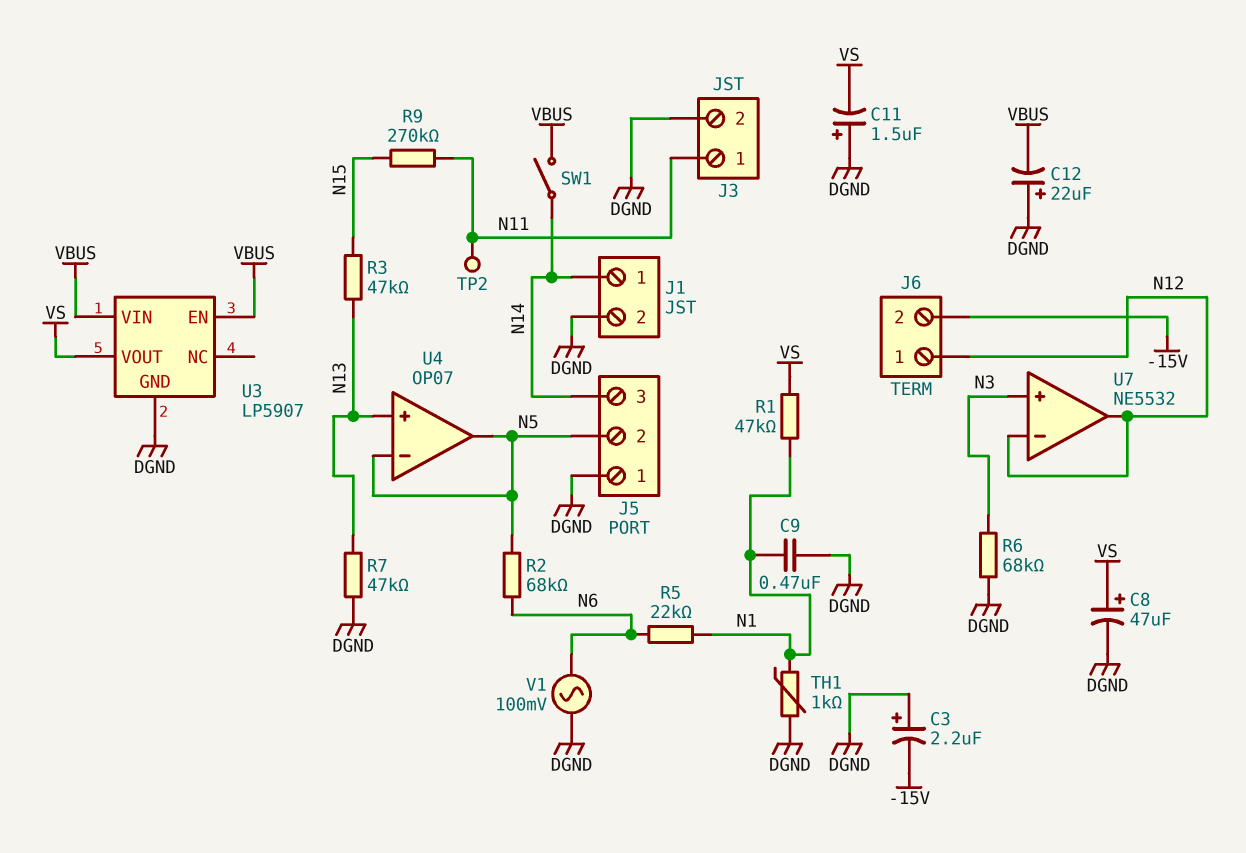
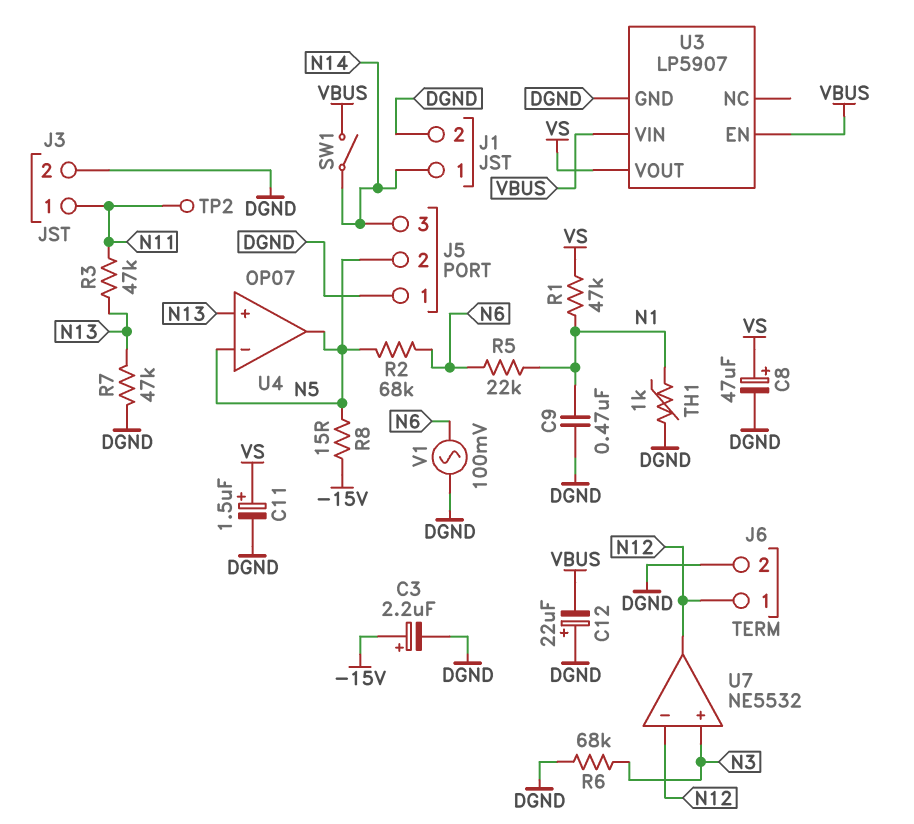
C3: 2.2uF (plus DGND, minus -15V) -> 2.2uF (plus -15V, minus DGND)
C11: 1.5uF (plus DGND, minus VS) -> 1.5uF (plus VS, minus DGND)
J6 pin 2: -15V -> DGND
R3: 47k (N13, N15) -> 47k (N11, N13)
R8: none -> 15 (-15V, N5)
R9: 270k (N11, N15) -> none

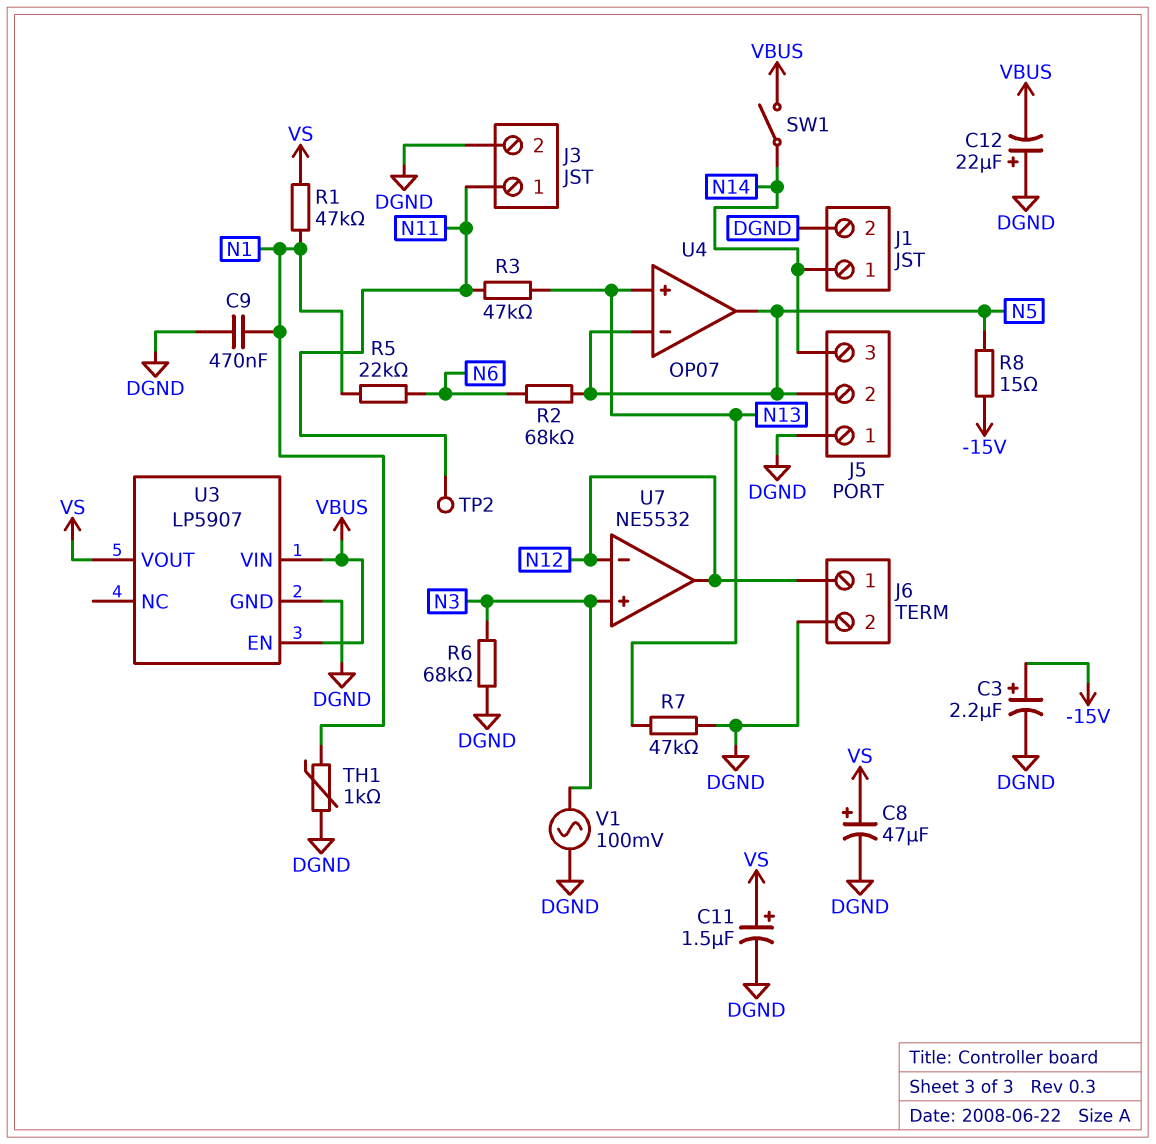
V1: AC 100mV (DGND, N6) -> AC 100mV (DGND, N3)

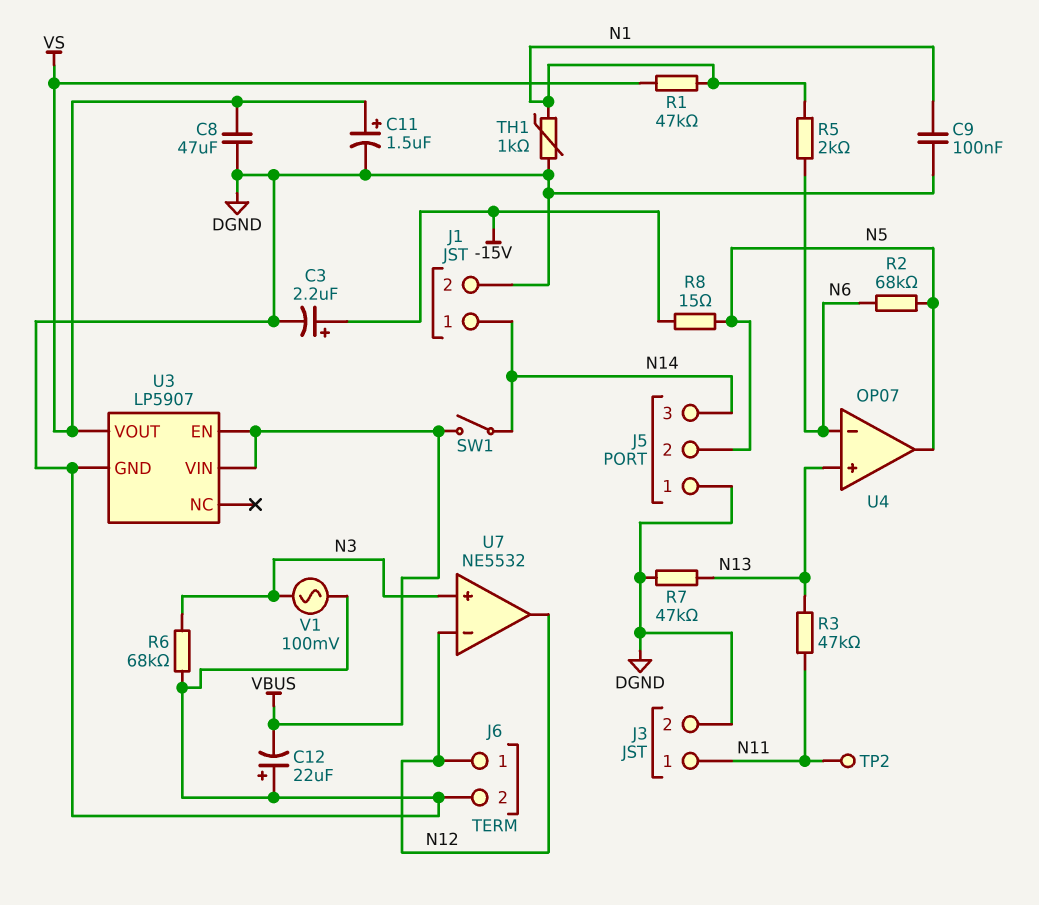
C8: 47uF (plus VS, minus DGND) -> 47uF (DGND, VS)
C9: 470nF (DGND, N1) -> 100nF (DGND, N1)
R5: 22k (N1, N6) -> 2k (N1, N6)
U4 pin in-: N5 -> N6

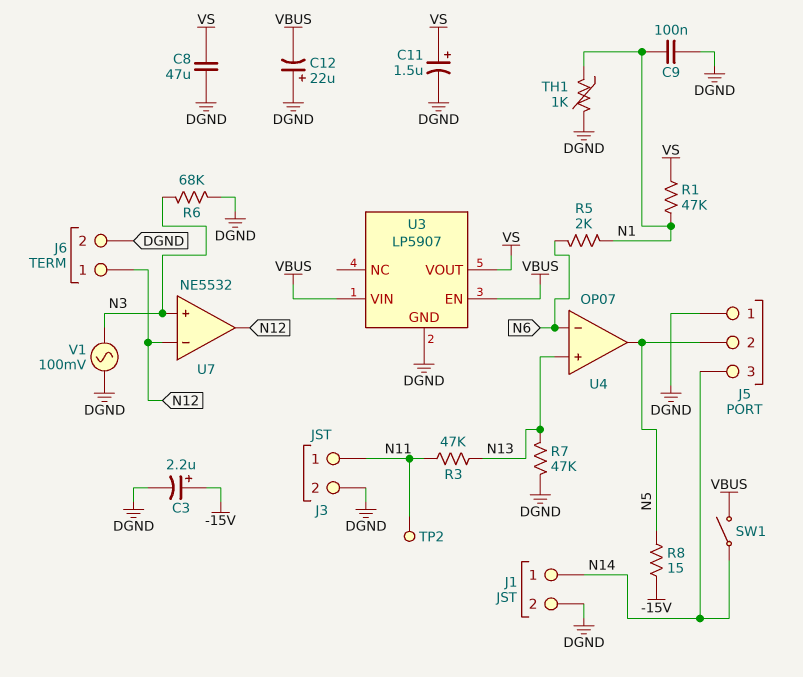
R2: 68k (N5, N6) -> none

